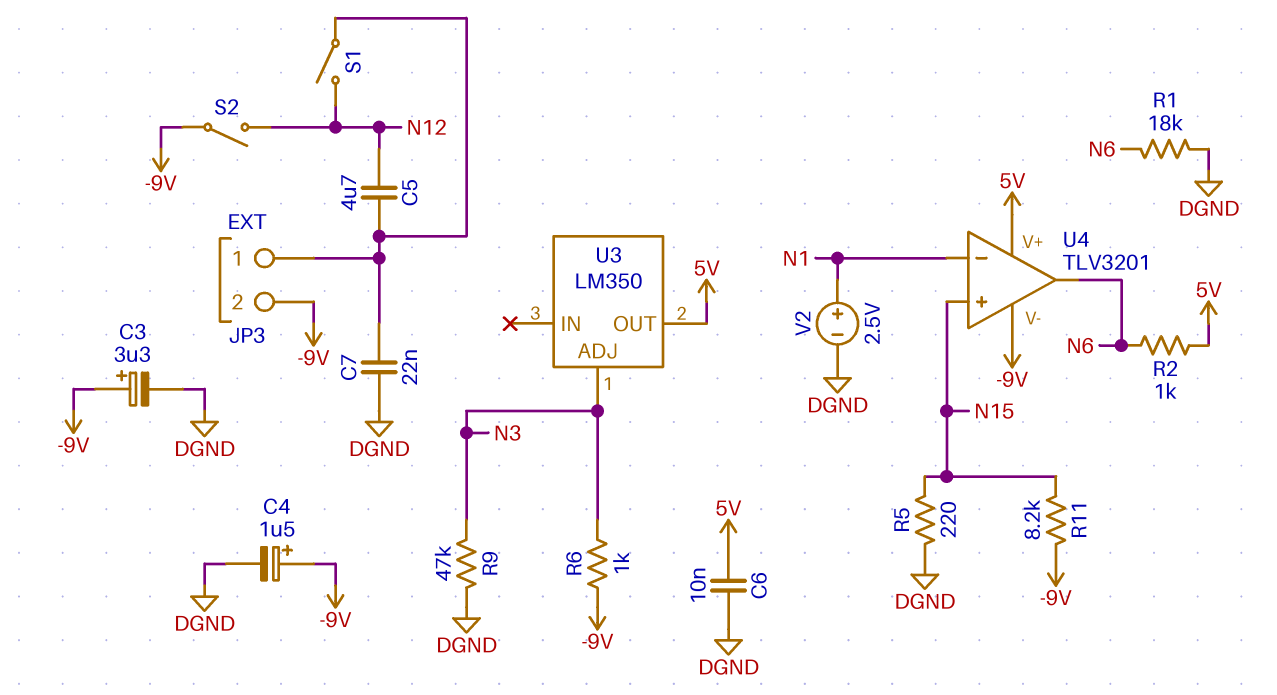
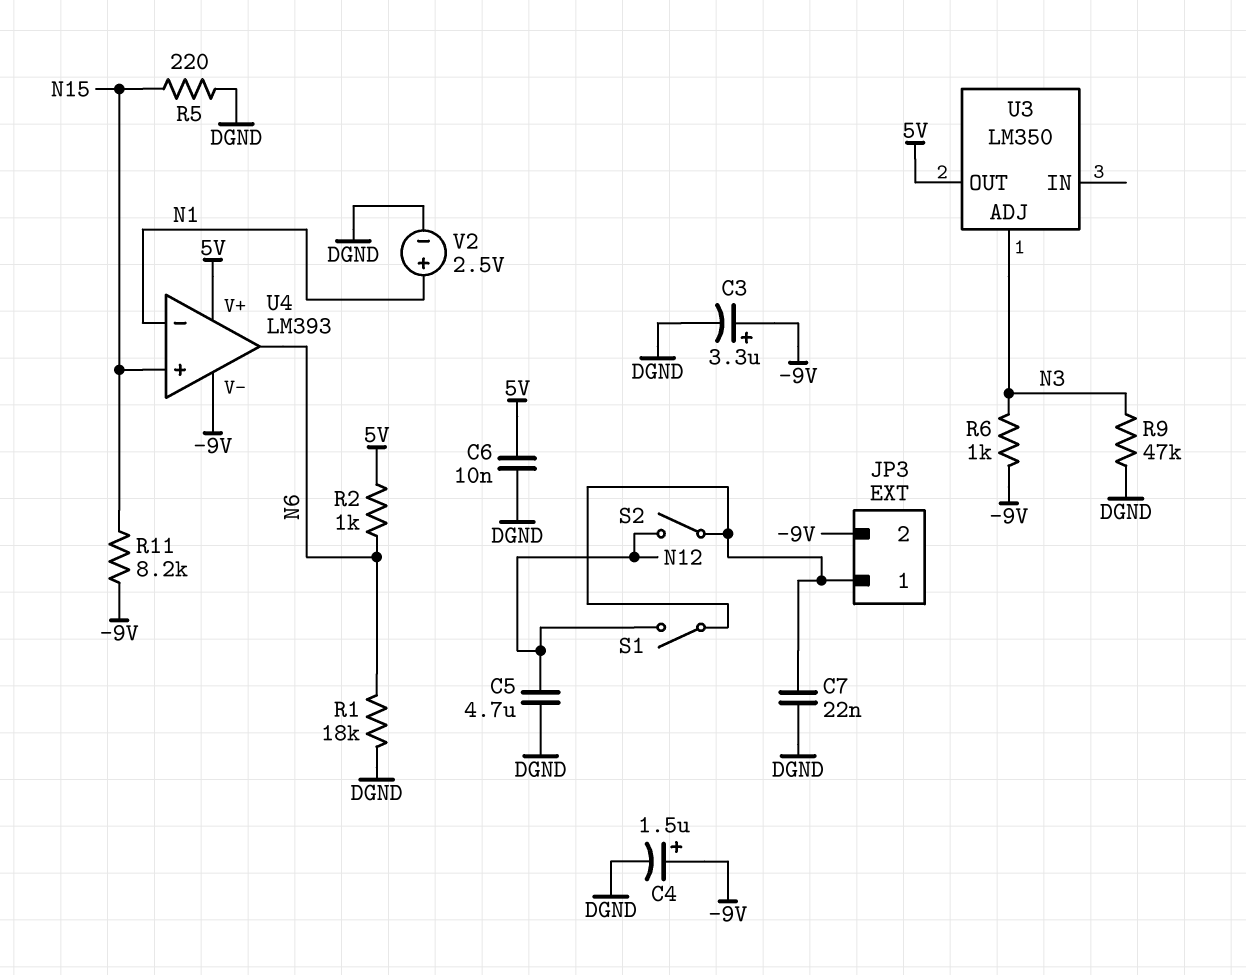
C5: 4.7uF (JP3/1, N12) -> 4.7uF (DGND, N12)
S2: switch (-9V, N12) -> switch (JP3/1, N12)
U4: TLV3201 -> LM393

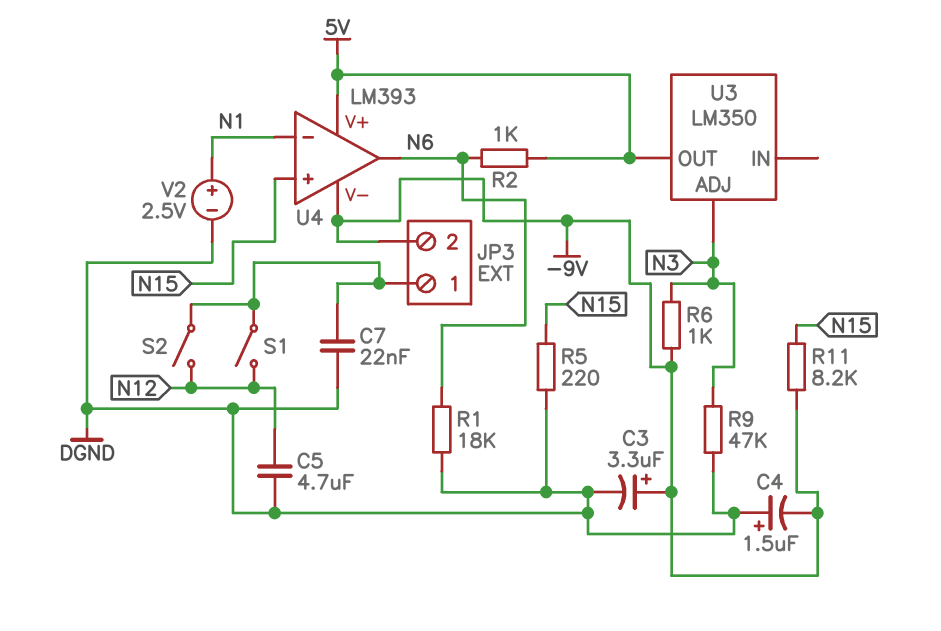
C4: 1.5uF (plus -9V, minus DGND) -> 1.5uF (plus DGND, minus -9V)
C6: 10nF (5V, DGND) -> none

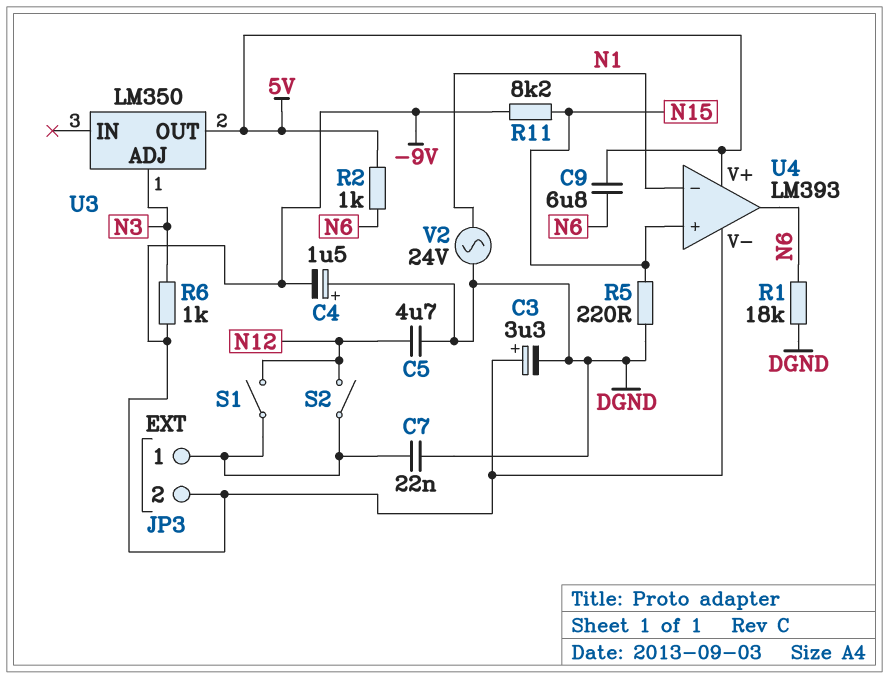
C9: none -> 6.8uF (5V, N6)
R9: 47k (DGND, N3) -> none
V2: 2.5V (plus N1, minus DGND) -> AC 24V (DGND, N1)

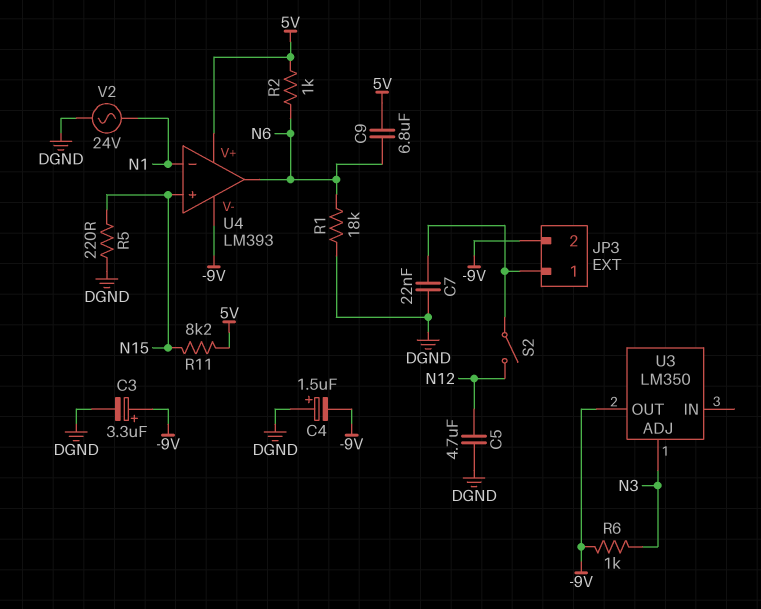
R11: 8.2k (-9V, N15) -> 8.2k (5V, N15)
S1: switch (JP3/1, N12) -> none
U3 pin OUT: 5V -> -9V

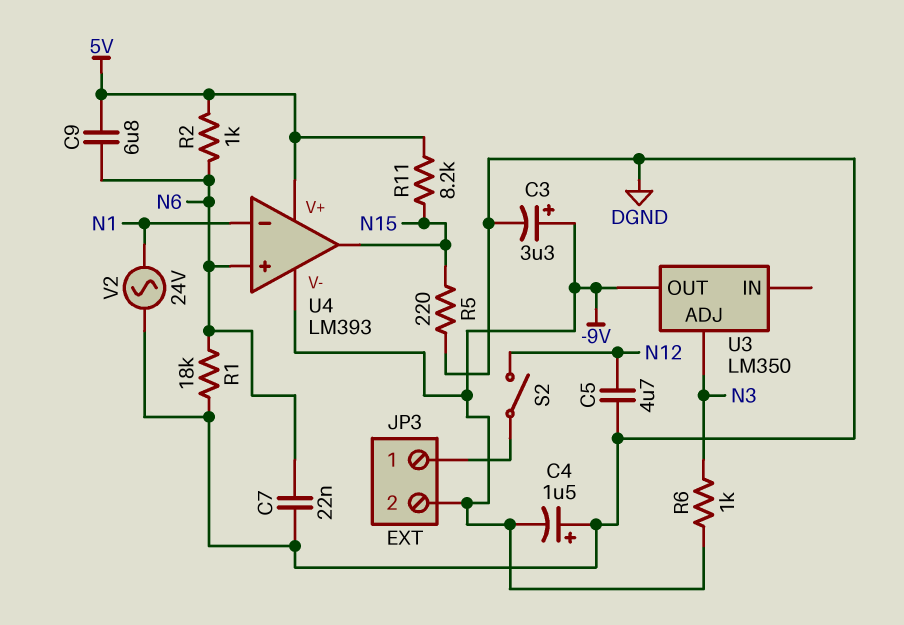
C7: 22nF (DGND, JP3/1) -> 22nF (DGND, N6)
U4 pin in+: N15 -> N6
U4 pin out: N6 -> N15

